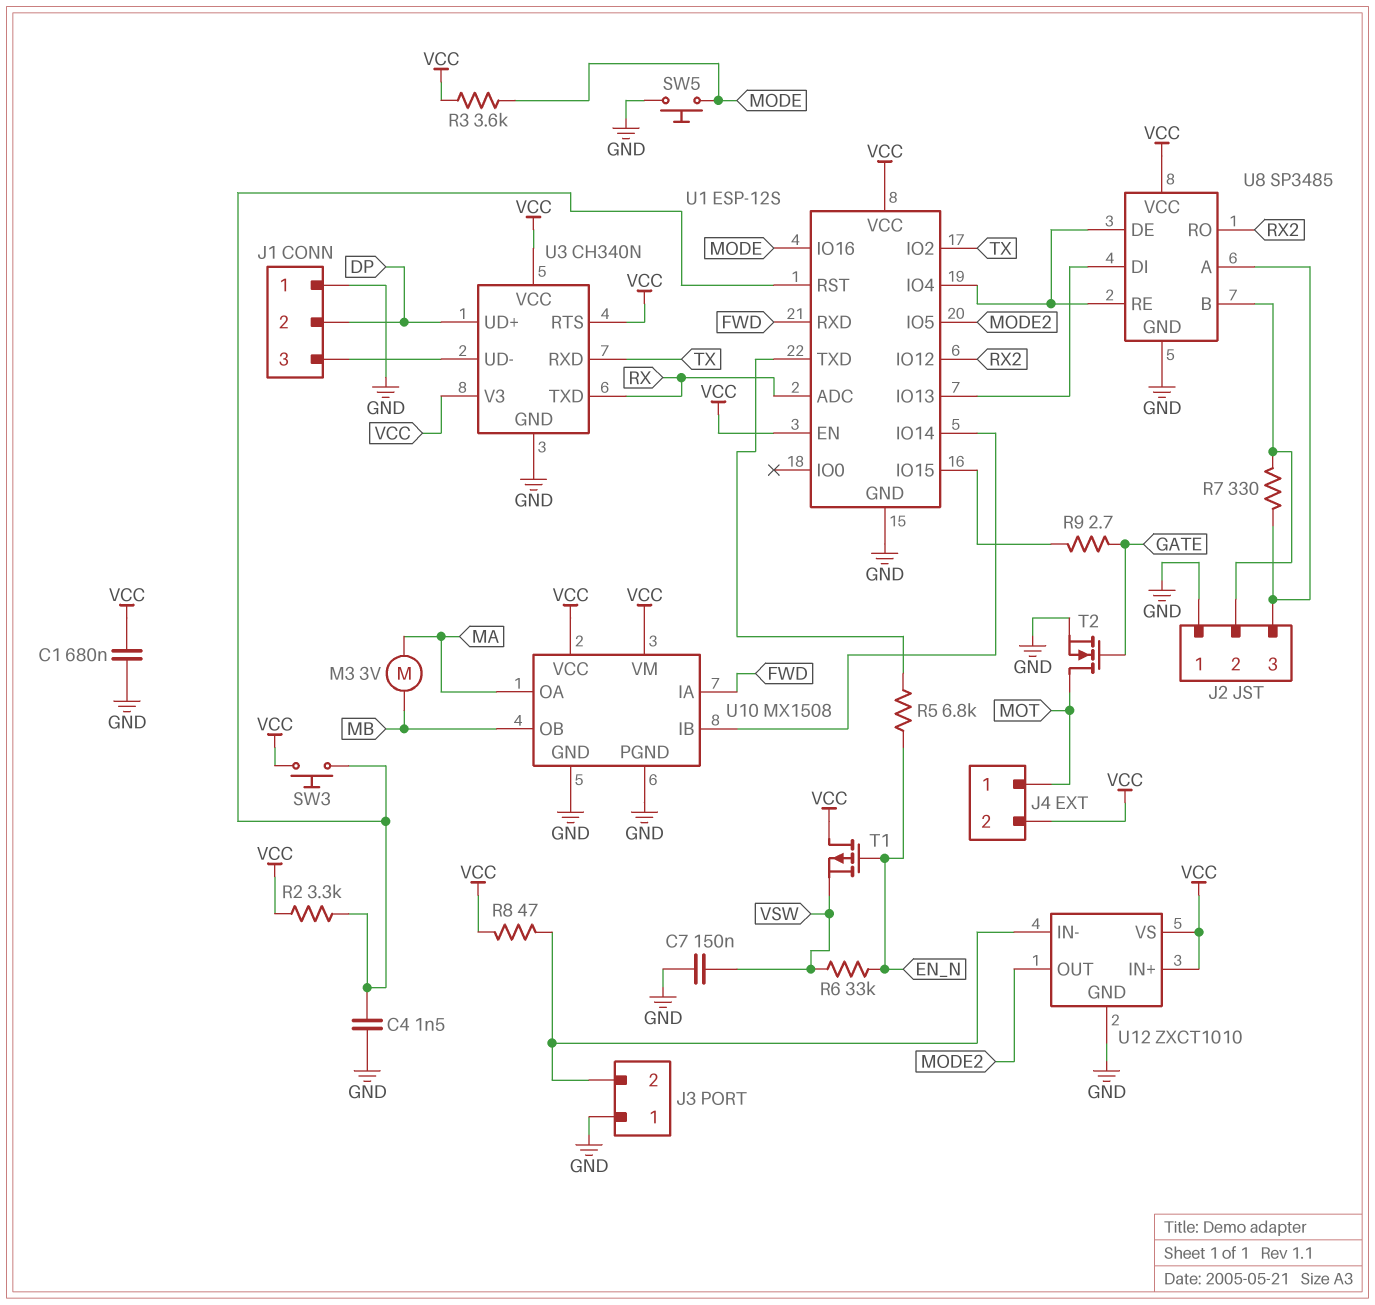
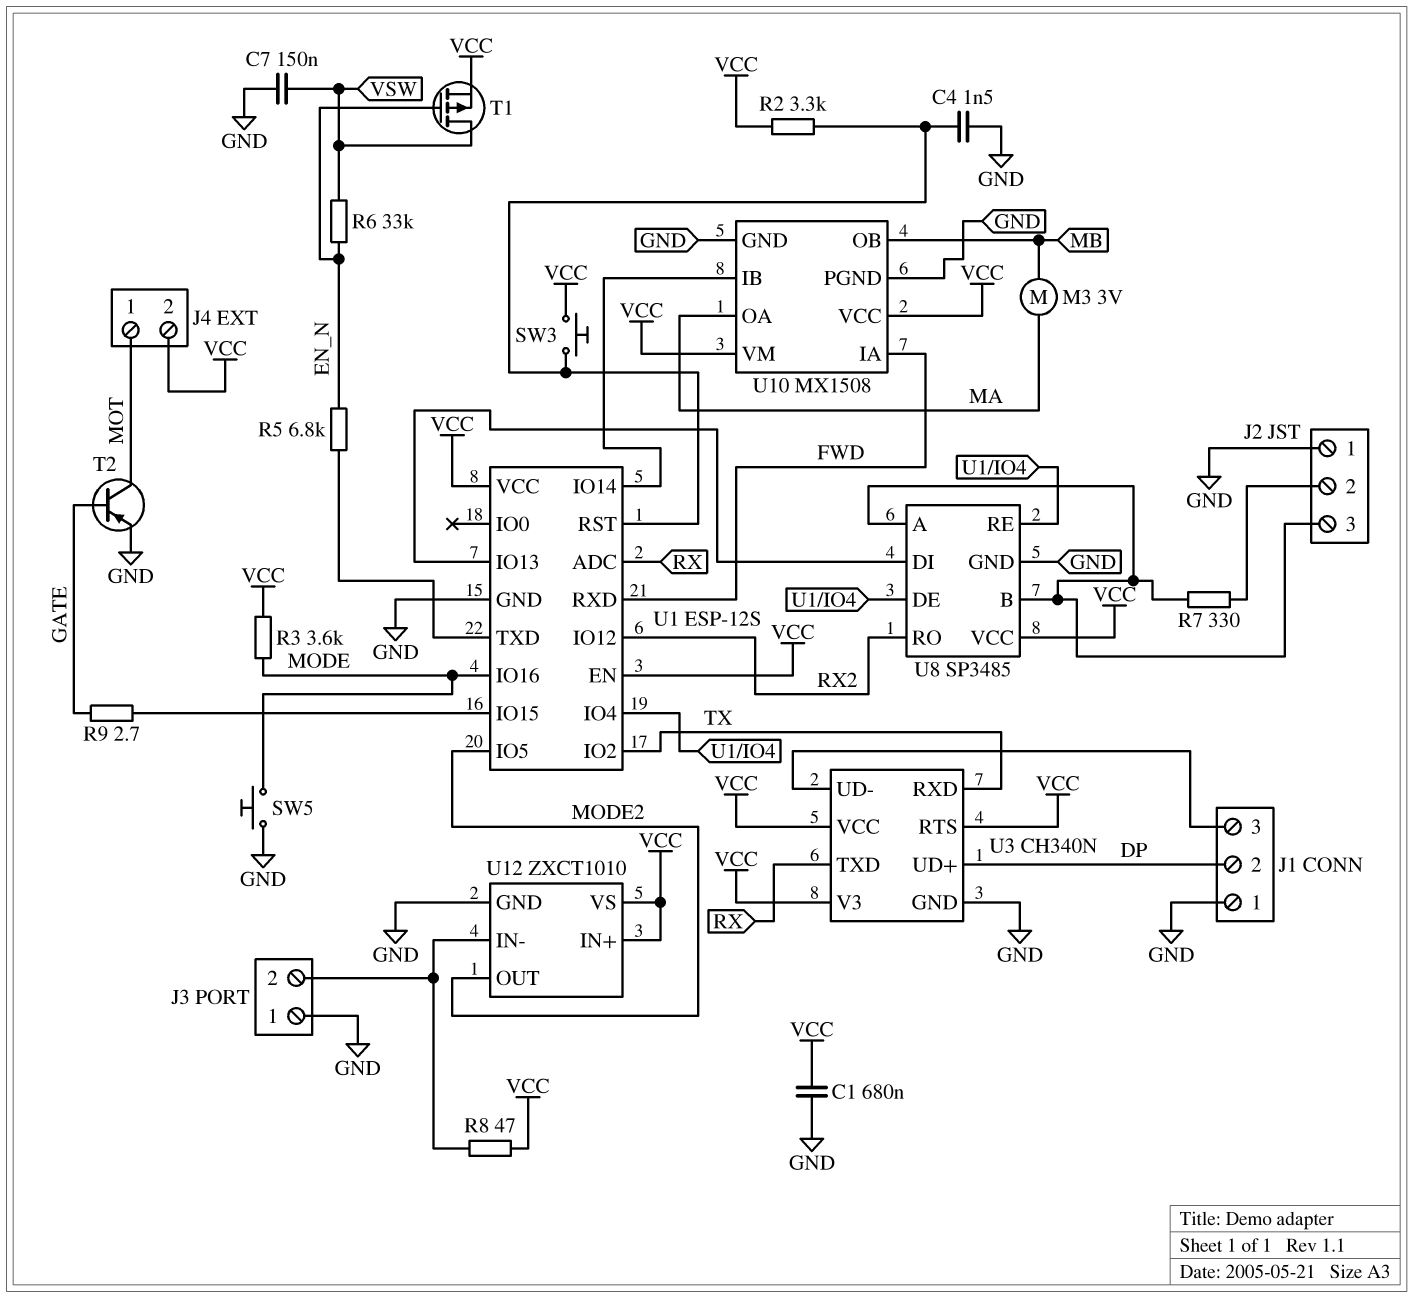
T1: PMOS (G EN_N, D VCC, S VSW) -> PMOS (G EN_N, D VSW, S VCC)
T2: NMOS (G GATE, D MOT, S GND) -> PNP (B GATE, C MOT, E GND)
U8 pin B: J2/2 -> J2/3

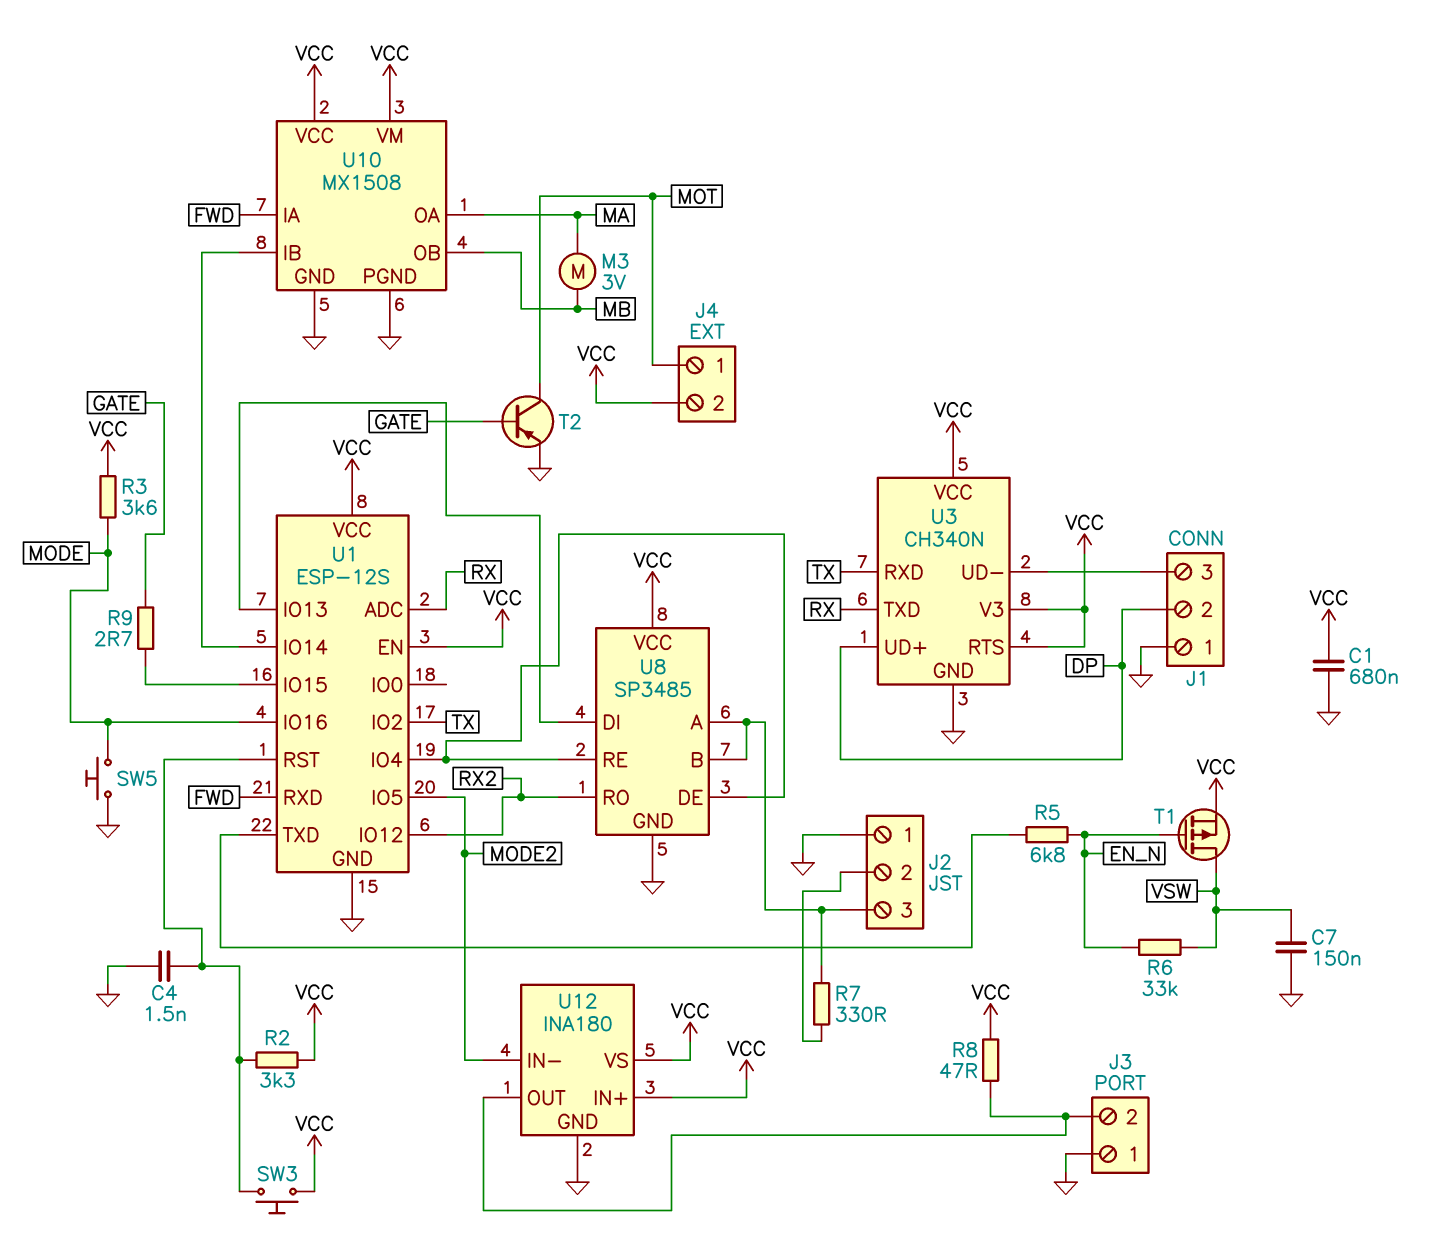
U12: ZXCT1010 -> INA180
U12 pin IN-: J3/2 -> MODE2
U12 pin OUT: MODE2 -> J3/2

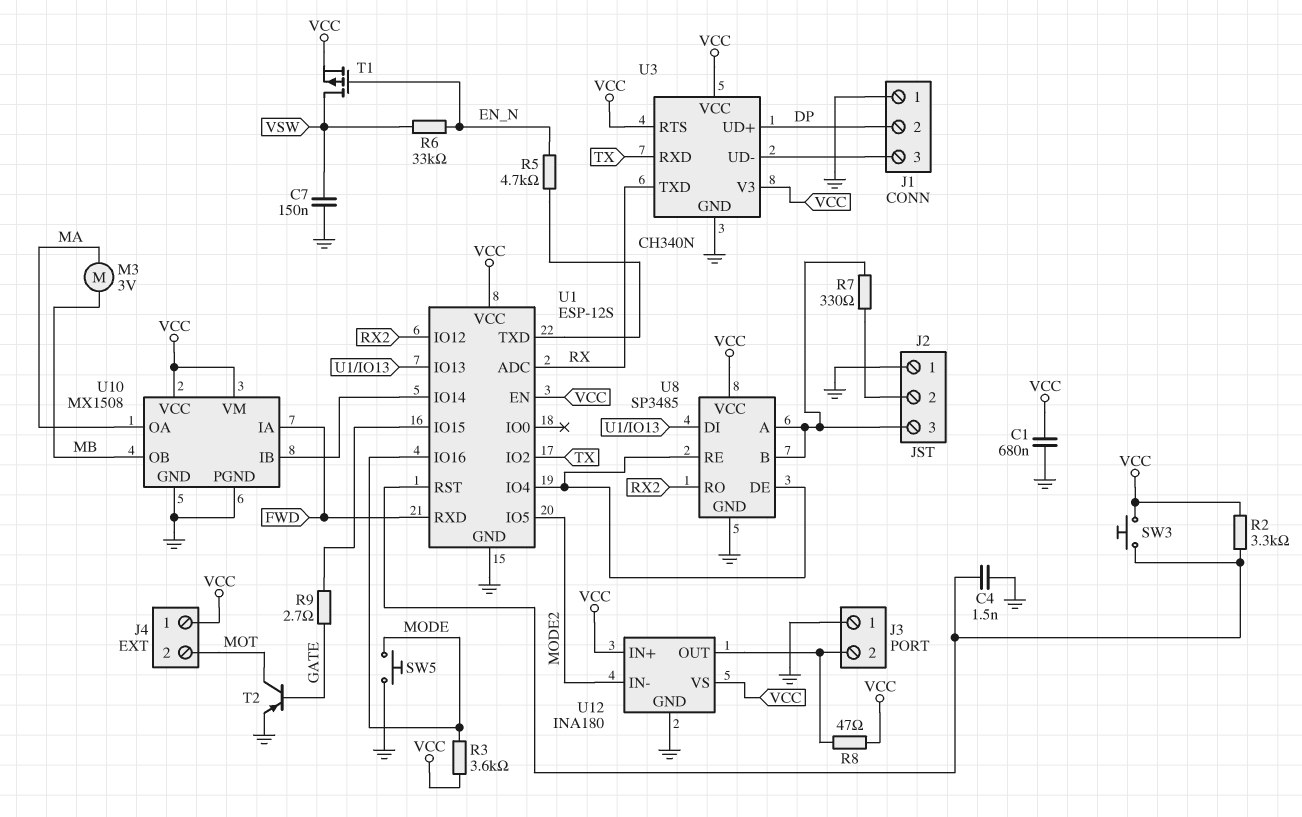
J4 pin 1: MOT -> VCC
J4 pin 2: VCC -> MOT
R5: 6.8k (EN_N, U1/TXD) -> 4.7k (EN_N, U1/TXD)

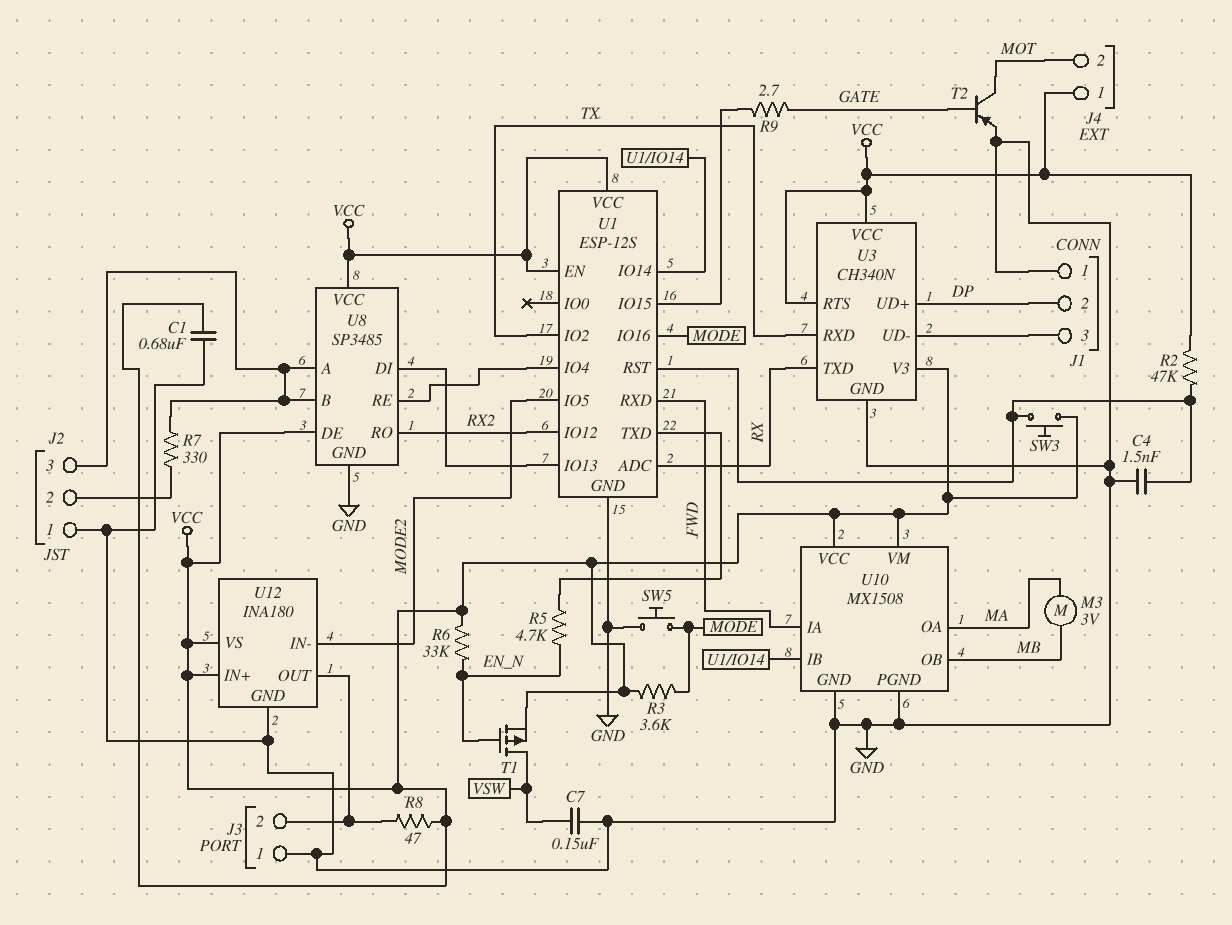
R2: 3.3k (U1/RST, VCC) -> 47k (U1/RST, VCC)
R6: 33k (EN_N, VSW) -> 33k (EN_N, VCC)
U8 pin DE: U1/IO4 -> VCC

